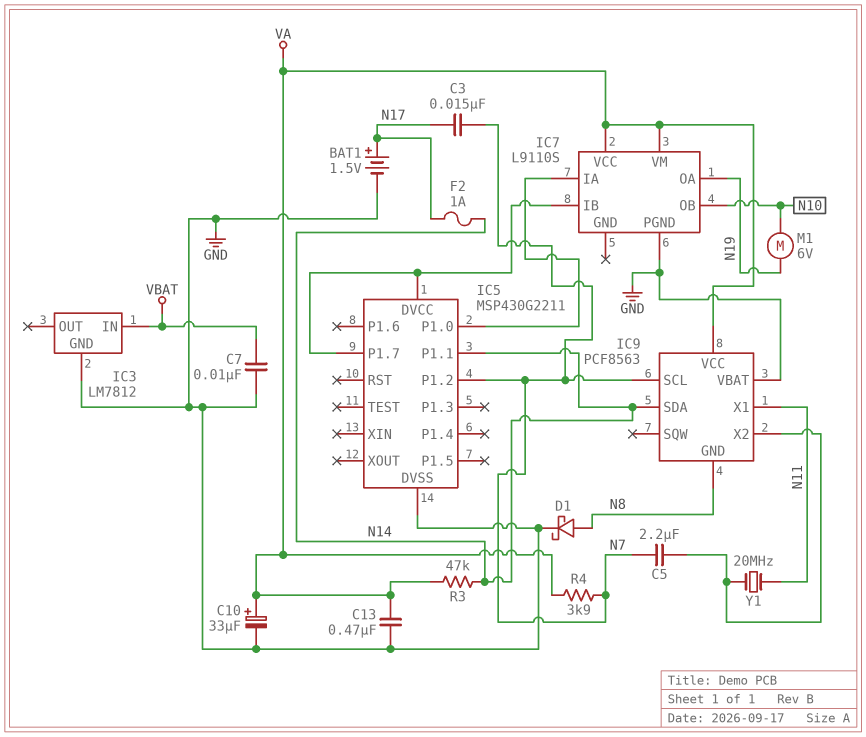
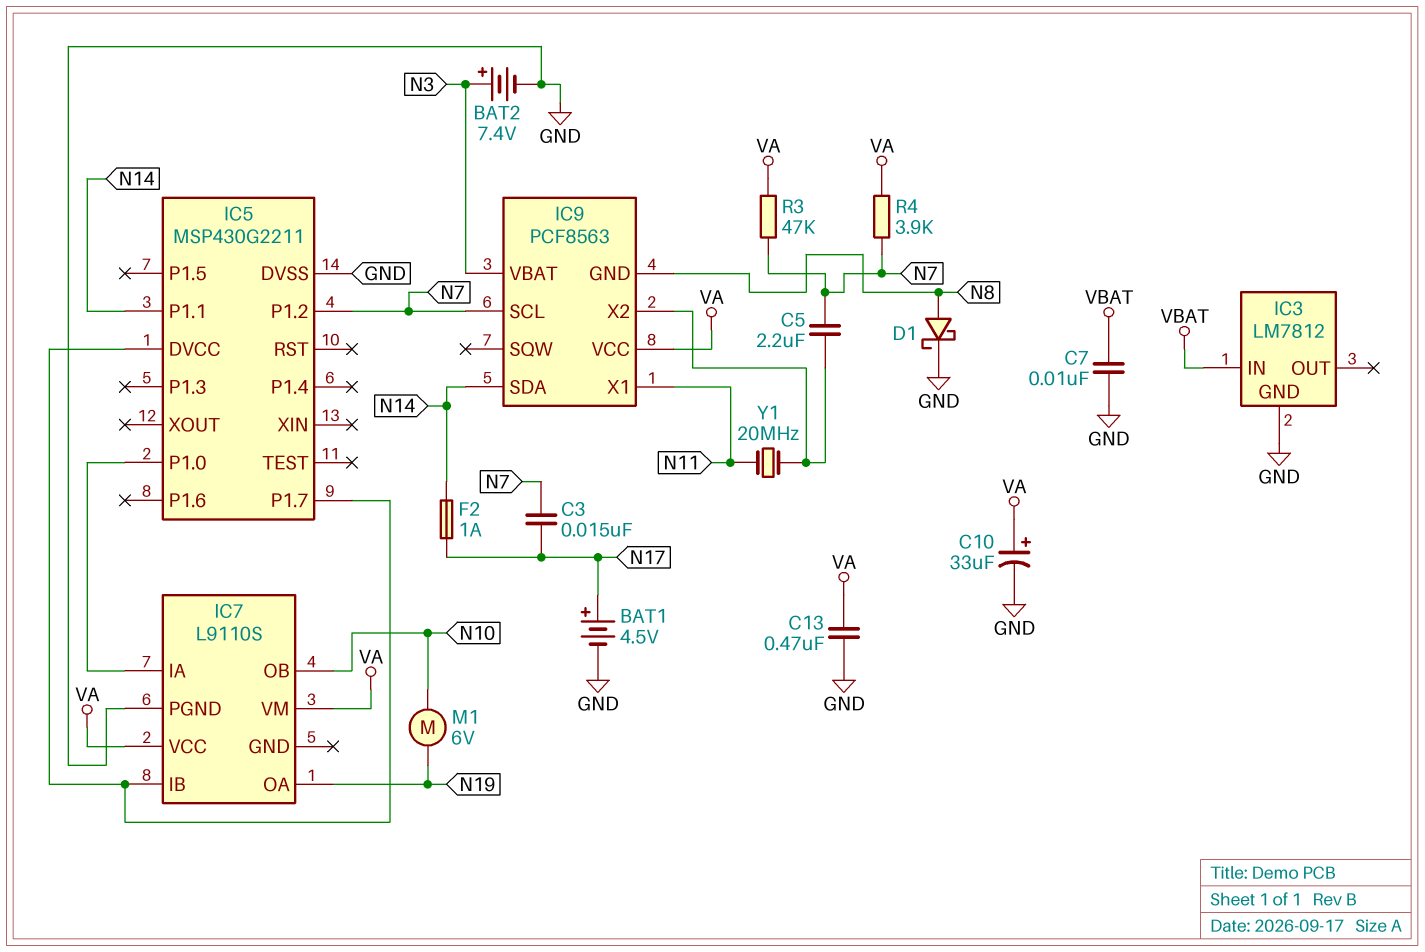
BAT1: 1.5V (plus N17, minus GND) -> 4.5V (plus N17, minus GND)
BAT2: none -> 7.4V (plus N3, minus GND)
IC9 pin VBAT: GND -> N3
R3: 47k (N14, VA) -> 47k (N7, VA)

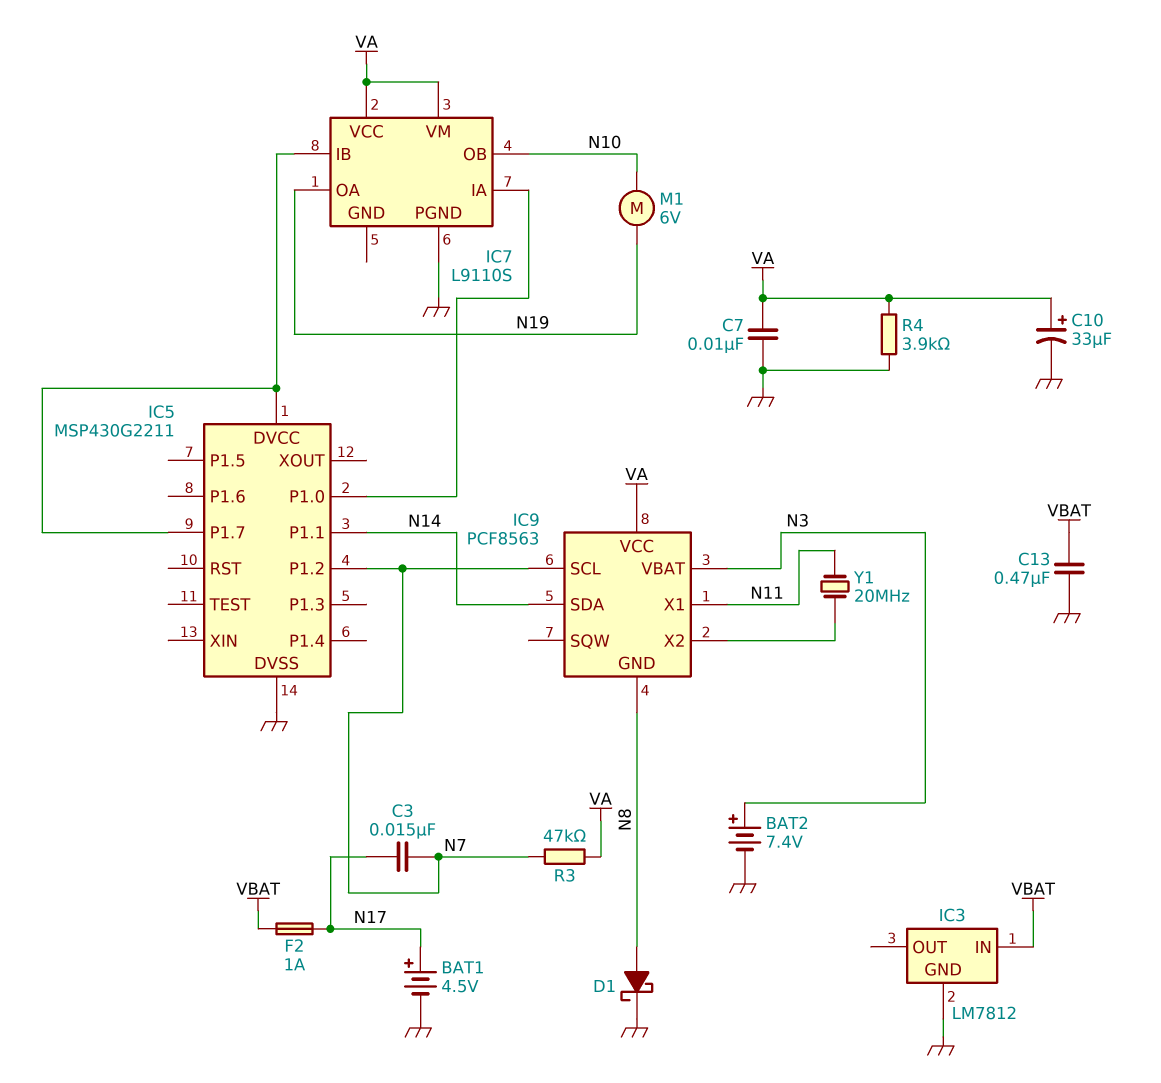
C5: 2.2uF (IC9/X2, N7) -> none
C7: 10nF (GND, VBAT) -> 10nF (GND, VA)
C13: 470nF (GND, VA) -> 470nF (GND, VBAT)
F2: 1A (N14, N17) -> 1A (N17, VBAT)
R4: 3.9k (N7, VA) -> 3.9k (GND, VA)

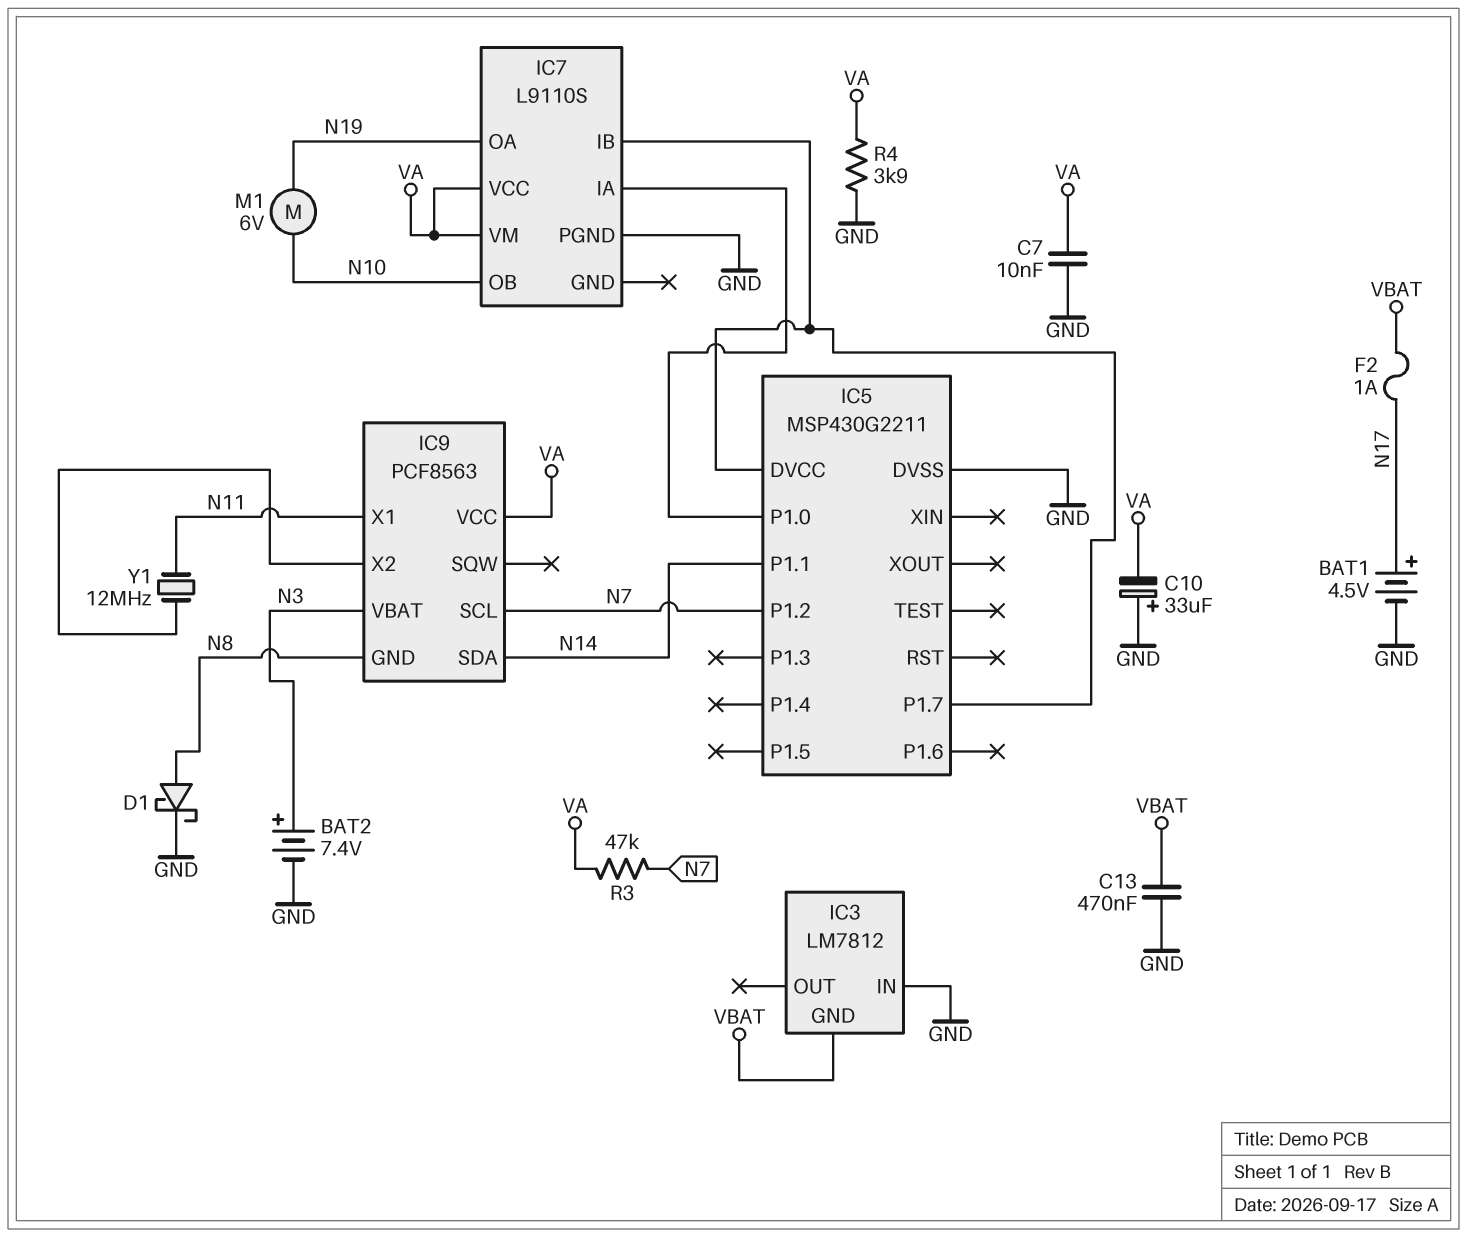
C3: 15nF (N7, N17) -> none
C10: 33uF (plus VA, minus GND) -> 33uF (plus GND, minus VA)
IC3 pin GND: GND -> VBAT
IC3 pin IN: VBAT -> GND
Y1: 20MHz (IC9/X2, N11) -> 12MHz (IC9/X2, N11)

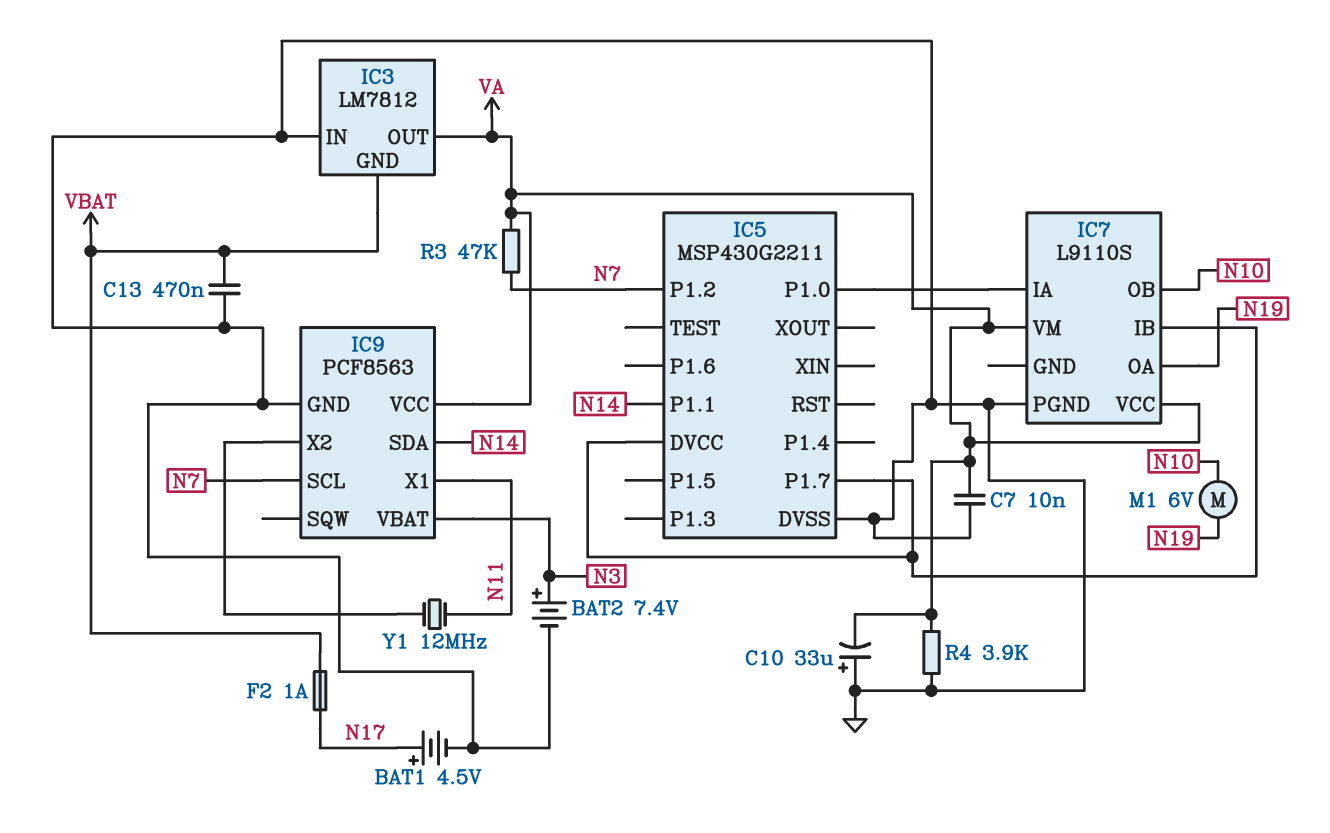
D1: schottky (A N8, K GND) -> none
IC3 pin OUT: none -> VA
IC9 pin GND: N8 -> GND

